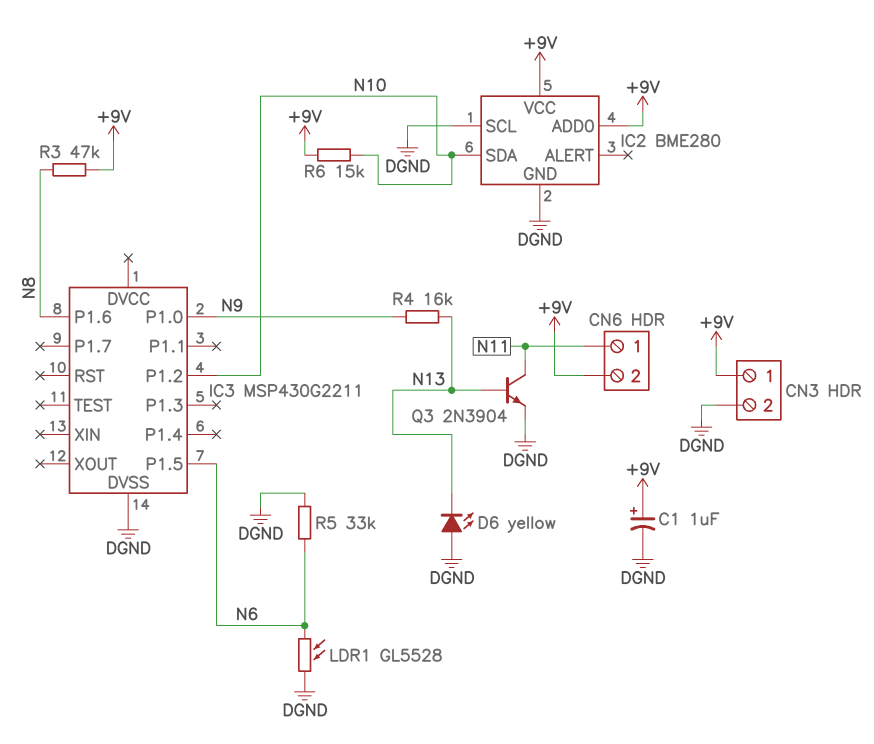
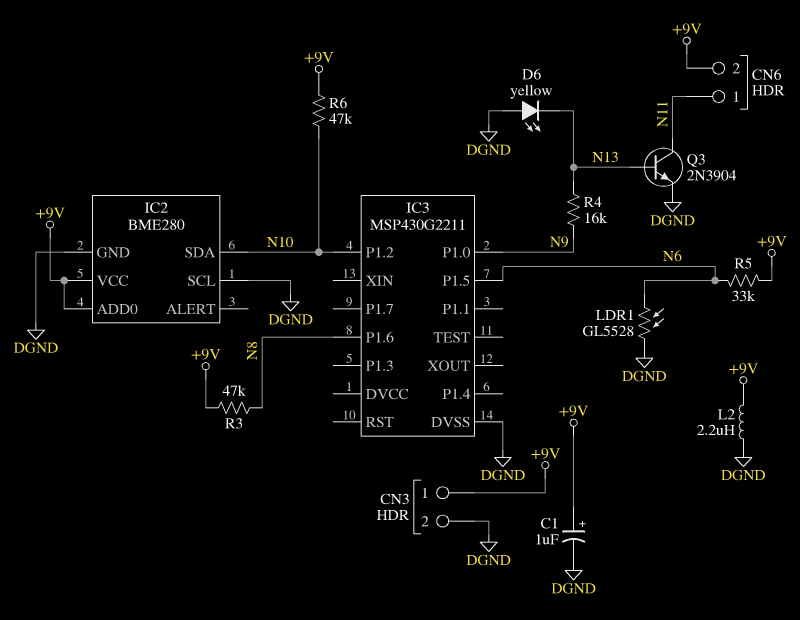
L2: none -> 2.2uH (+9V, DGND)
R5: 33k (DGND, N6) -> 33k (+9V, N6)
R6: 15k (+9V, N10) -> 47k (+9V, N10)

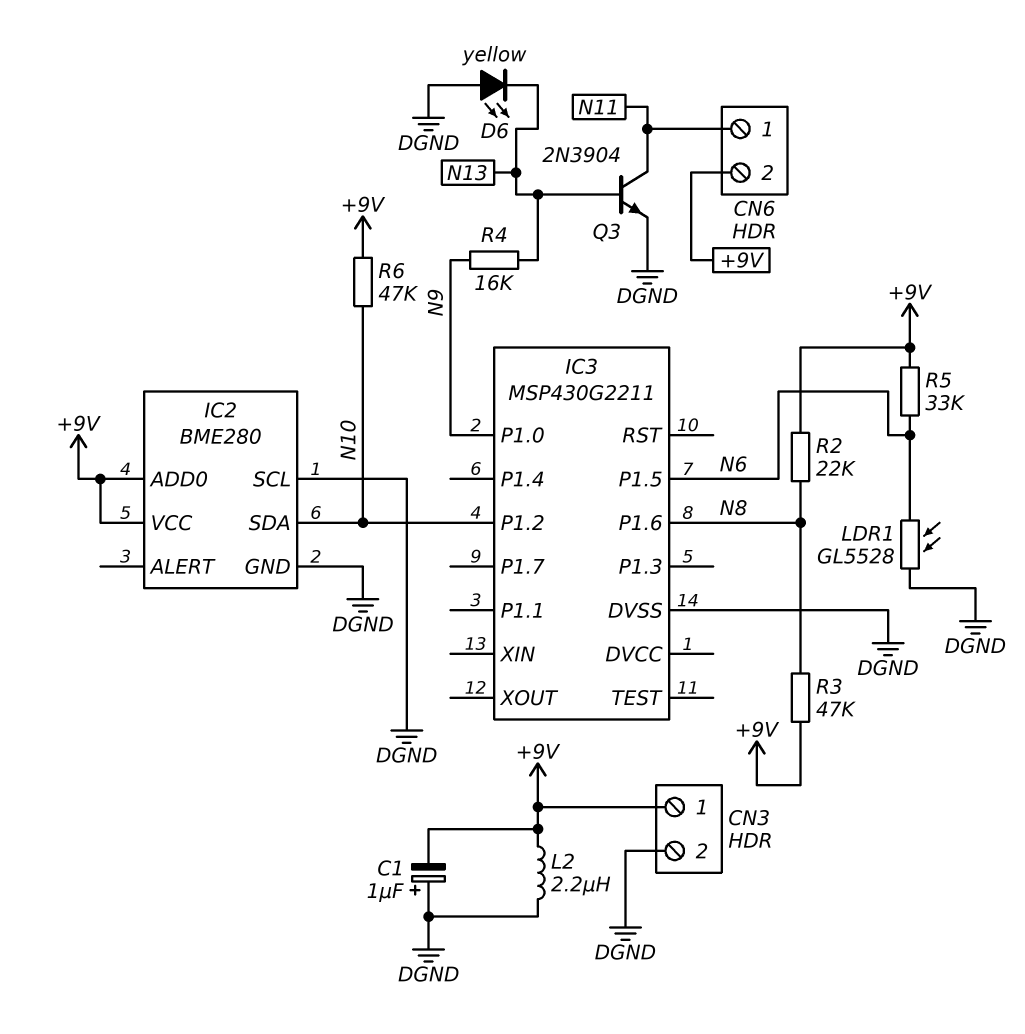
C1: 1uF (plus +9V, minus DGND) -> 1uF (plus DGND, minus +9V)
R2: none -> 22k (+9V, N8)

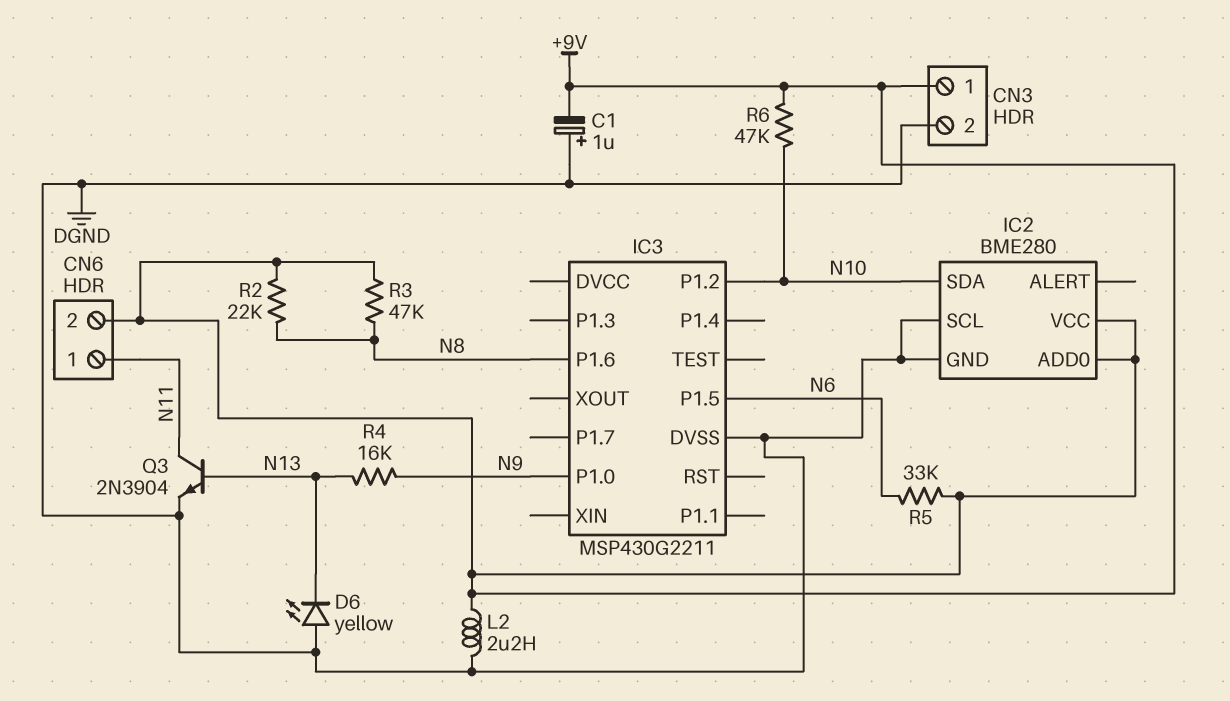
LDR1: GL5528 (DGND, N6) -> none

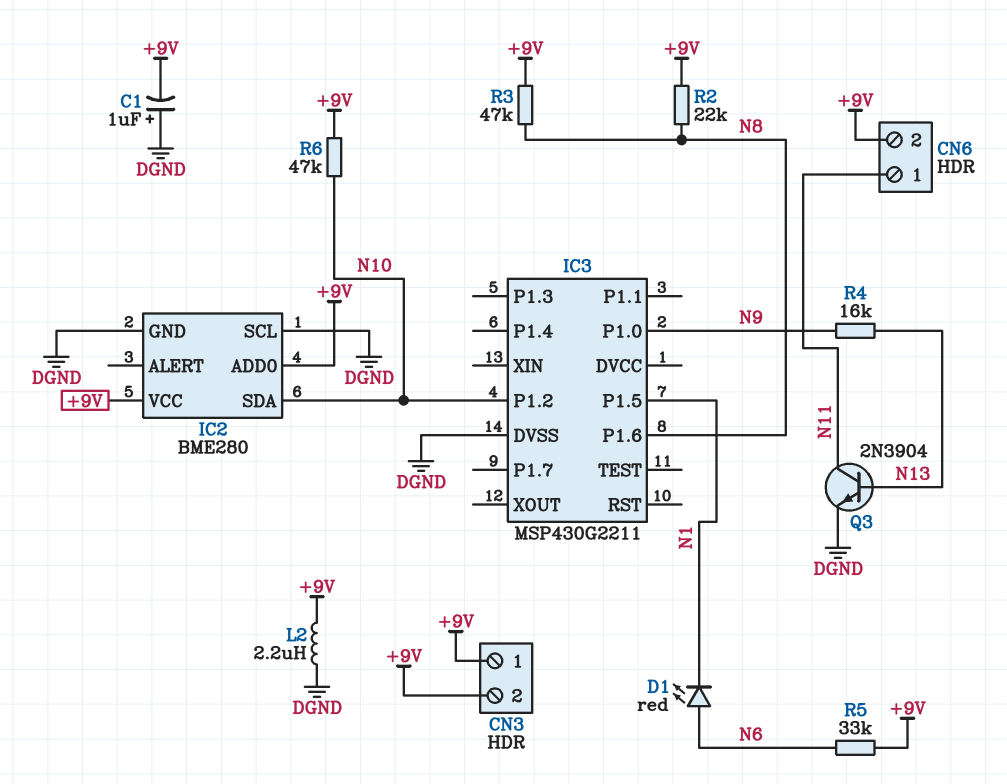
CN3 pin 2: DGND -> +9V
D1: none -> LED red (A N6, K N1)
D6: LED yellow (A DGND, K N13) -> none
IC3 pin P1.5: N6 -> N1

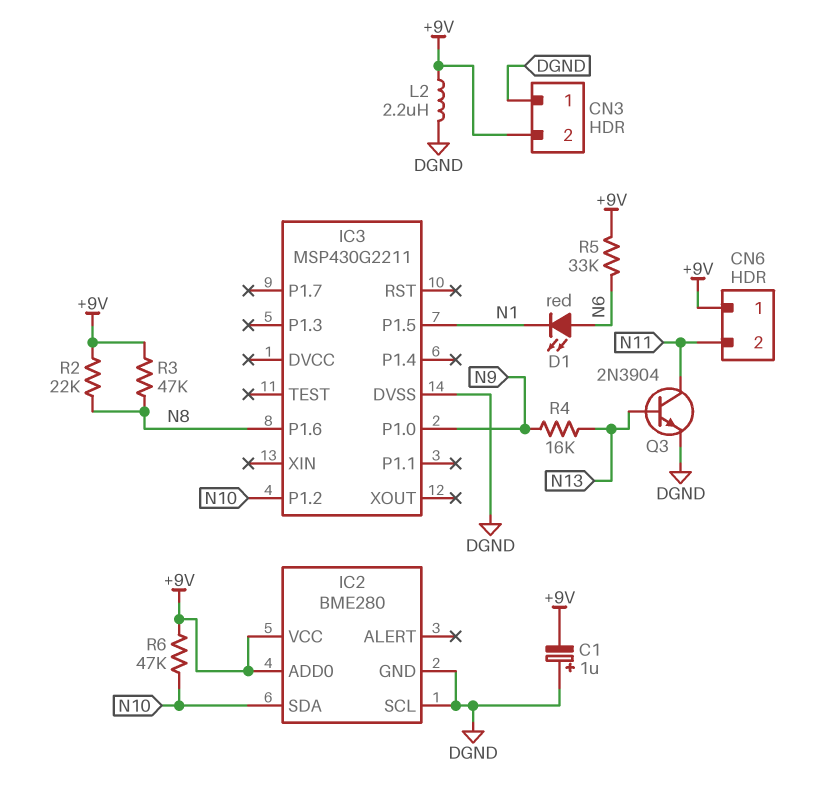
CN3 pin 1: +9V -> DGND
CN6 pin 1: N11 -> +9V
CN6 pin 2: +9V -> N11

